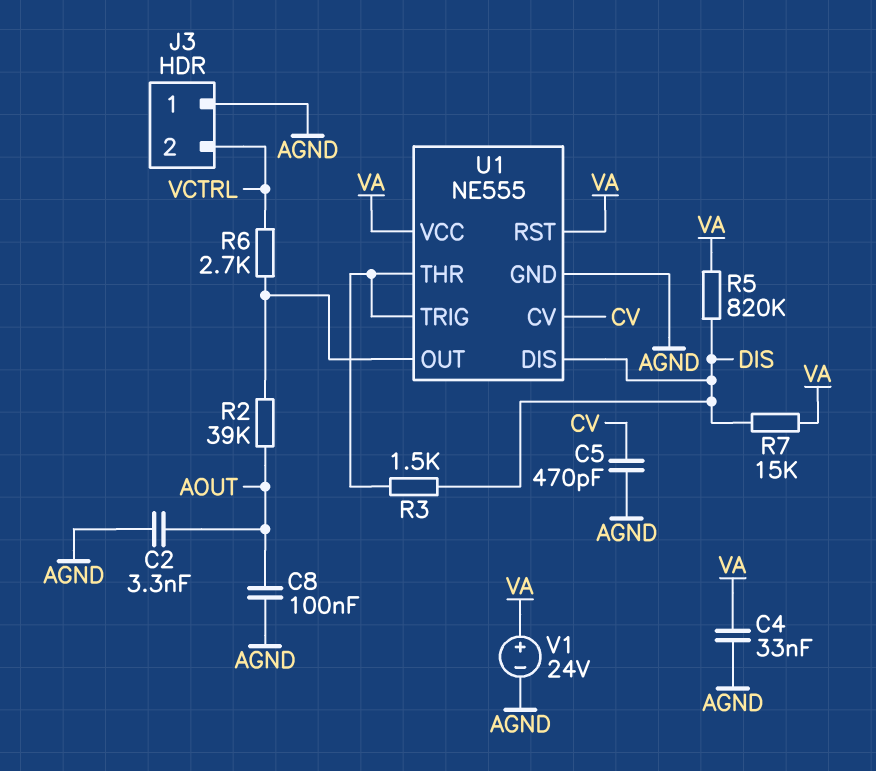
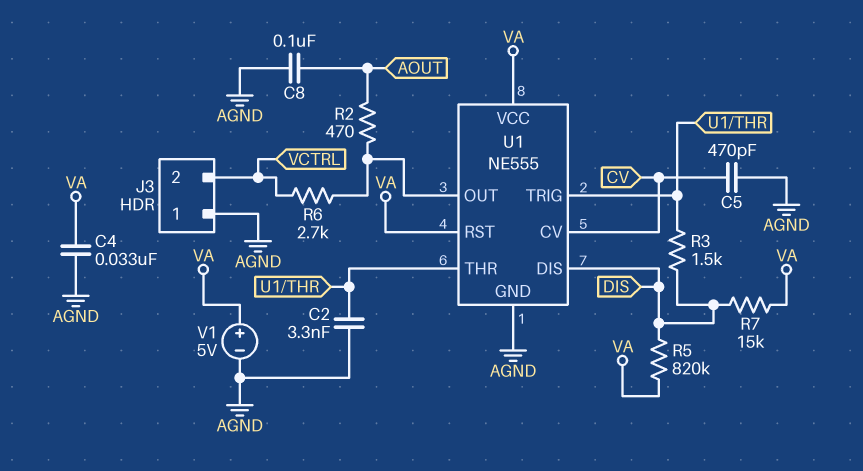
C2: 3.3nF (AGND, AOUT) -> 3.3nF (AGND, U1/THR)
R2: 39k (AOUT, U1/OUT) -> 470 (AOUT, U1/OUT)
V1: 24V (plus VA, minus AGND) -> 5V (plus VA, minus AGND)

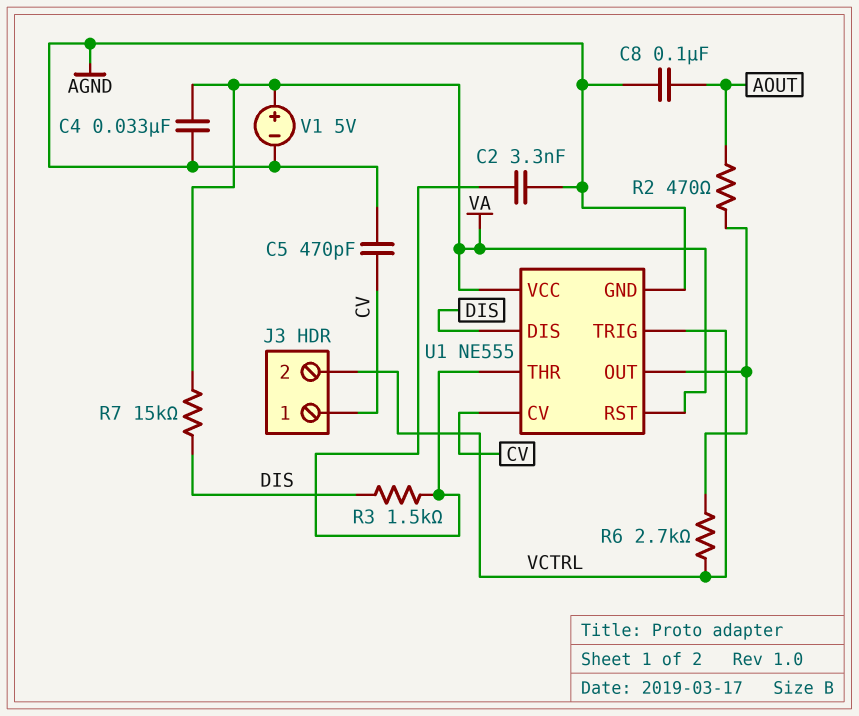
J3 pin 1: AGND -> CV
R5: 820k (DIS, VA) -> none
U1 pin TRIG: U1/THR -> VCTRL

